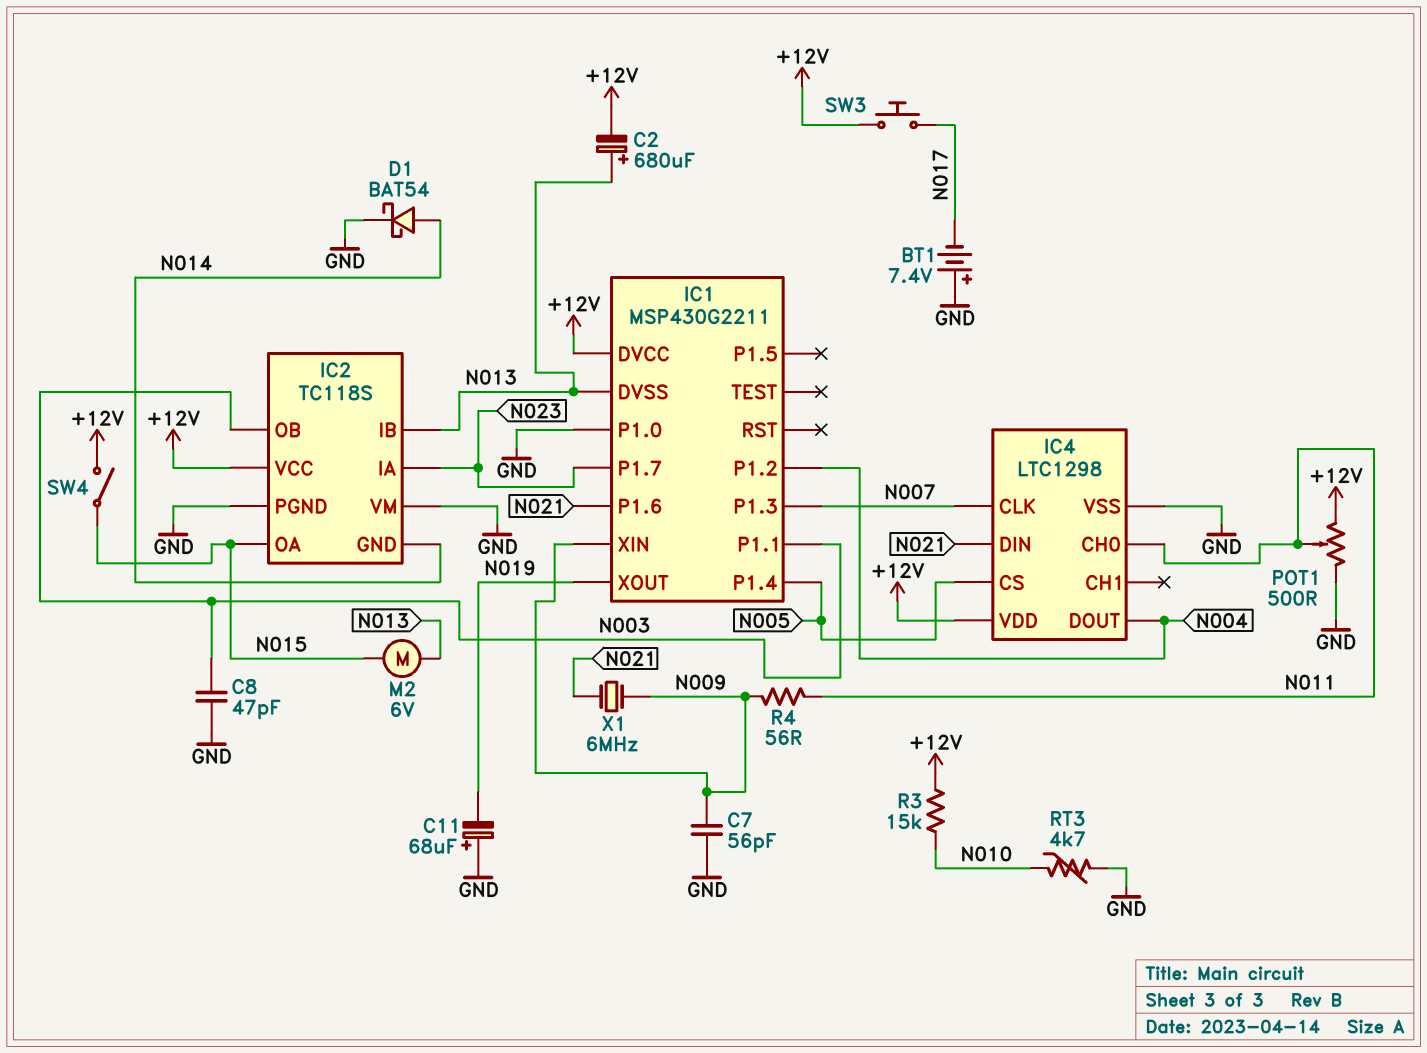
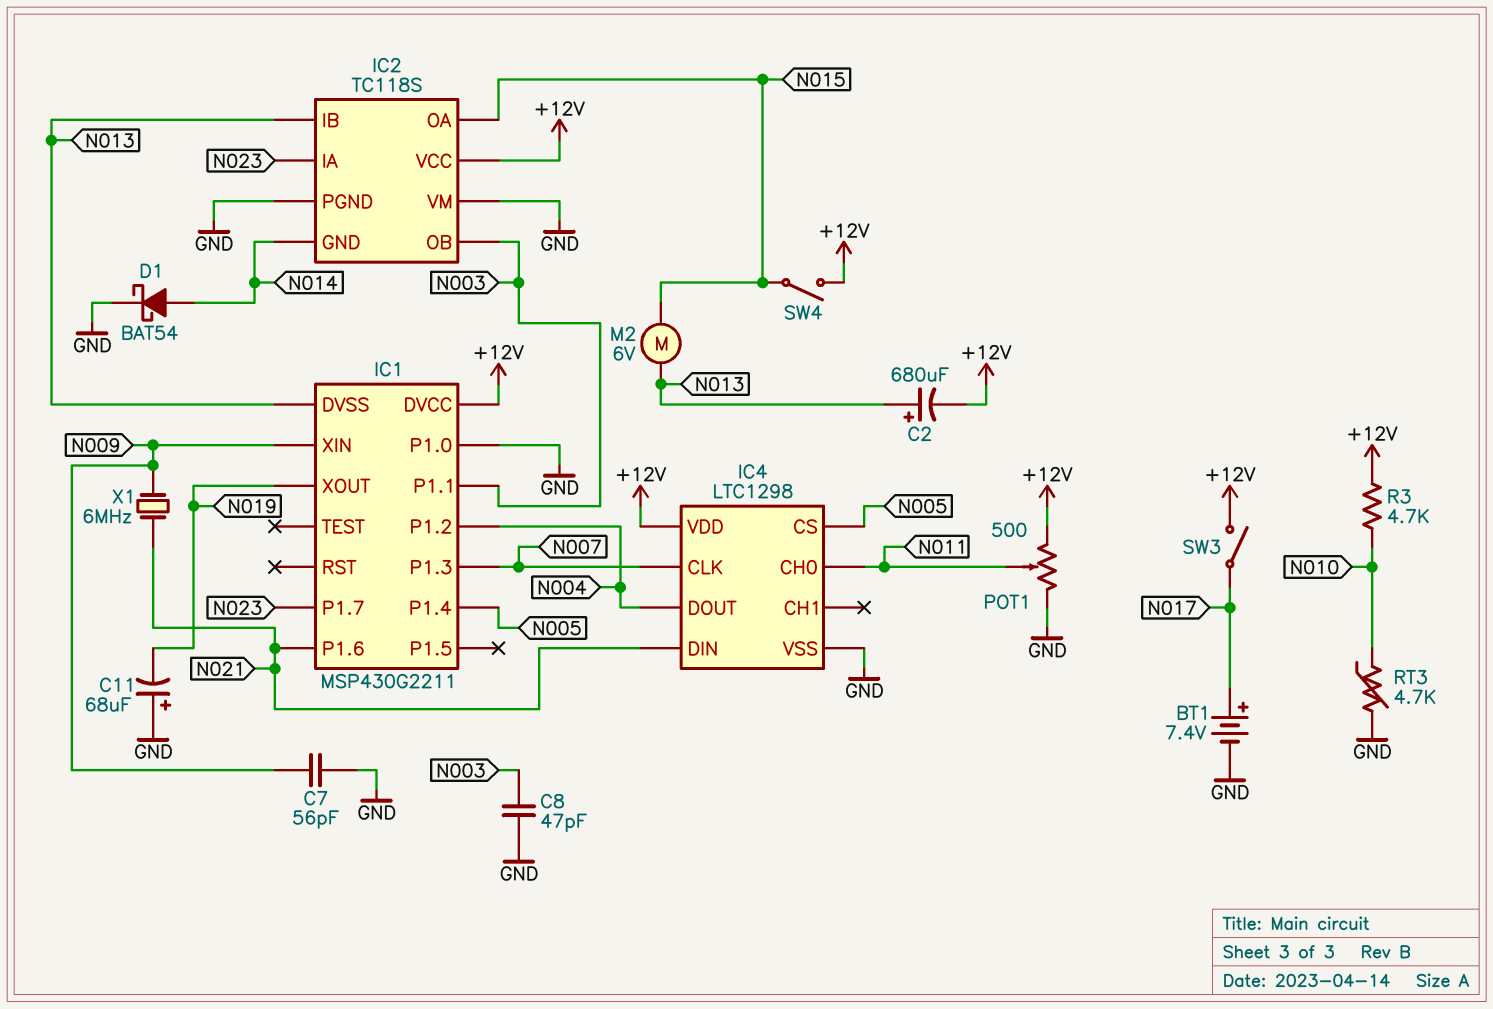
BT1: 7.4V (plus GND, minus N017) -> 7.4V (plus N017, minus GND)
R3: 15k (+12V, N010) -> 4.7k (+12V, N010)
R4: 56 (N009, N011) -> none
SW3: button (+12V, N017) -> switch (+12V, N017)

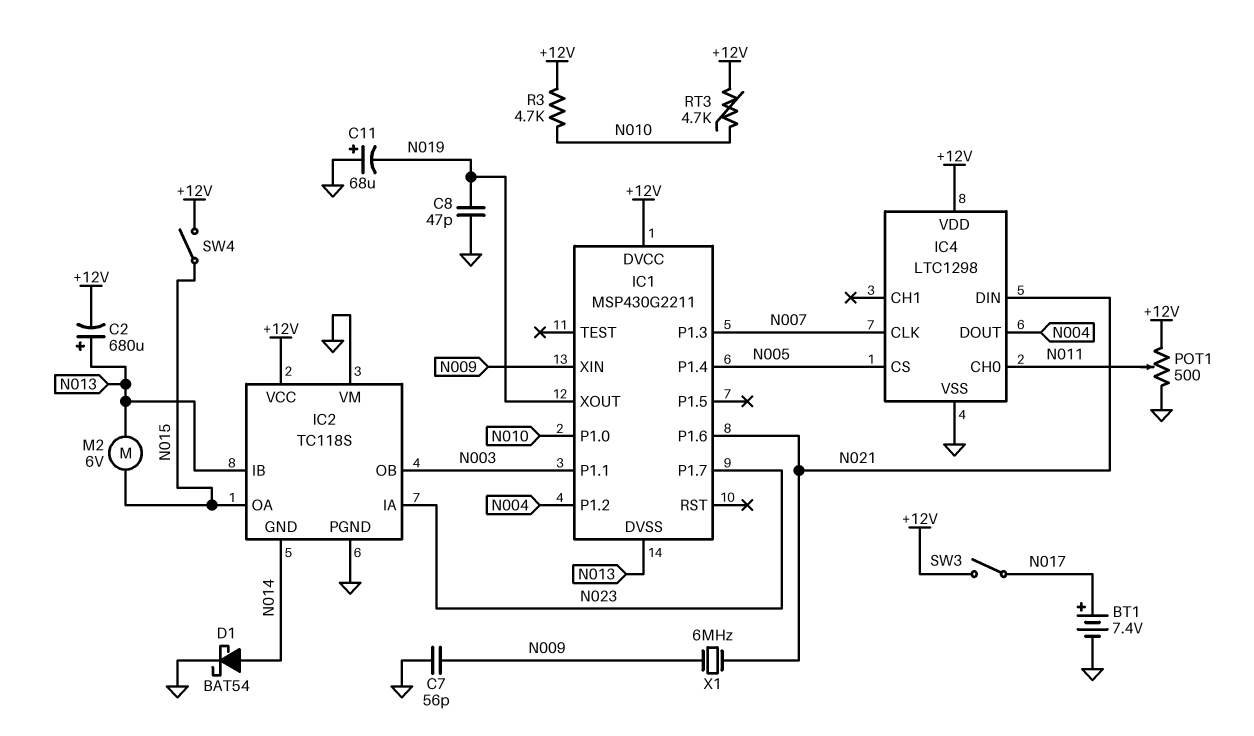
C8: 47pF (GND, N003) -> 47pF (GND, N019)
IC1 pin P1.0: GND -> N010
RT3: 4.7k (GND, N010) -> 4.7k (+12V, N010)

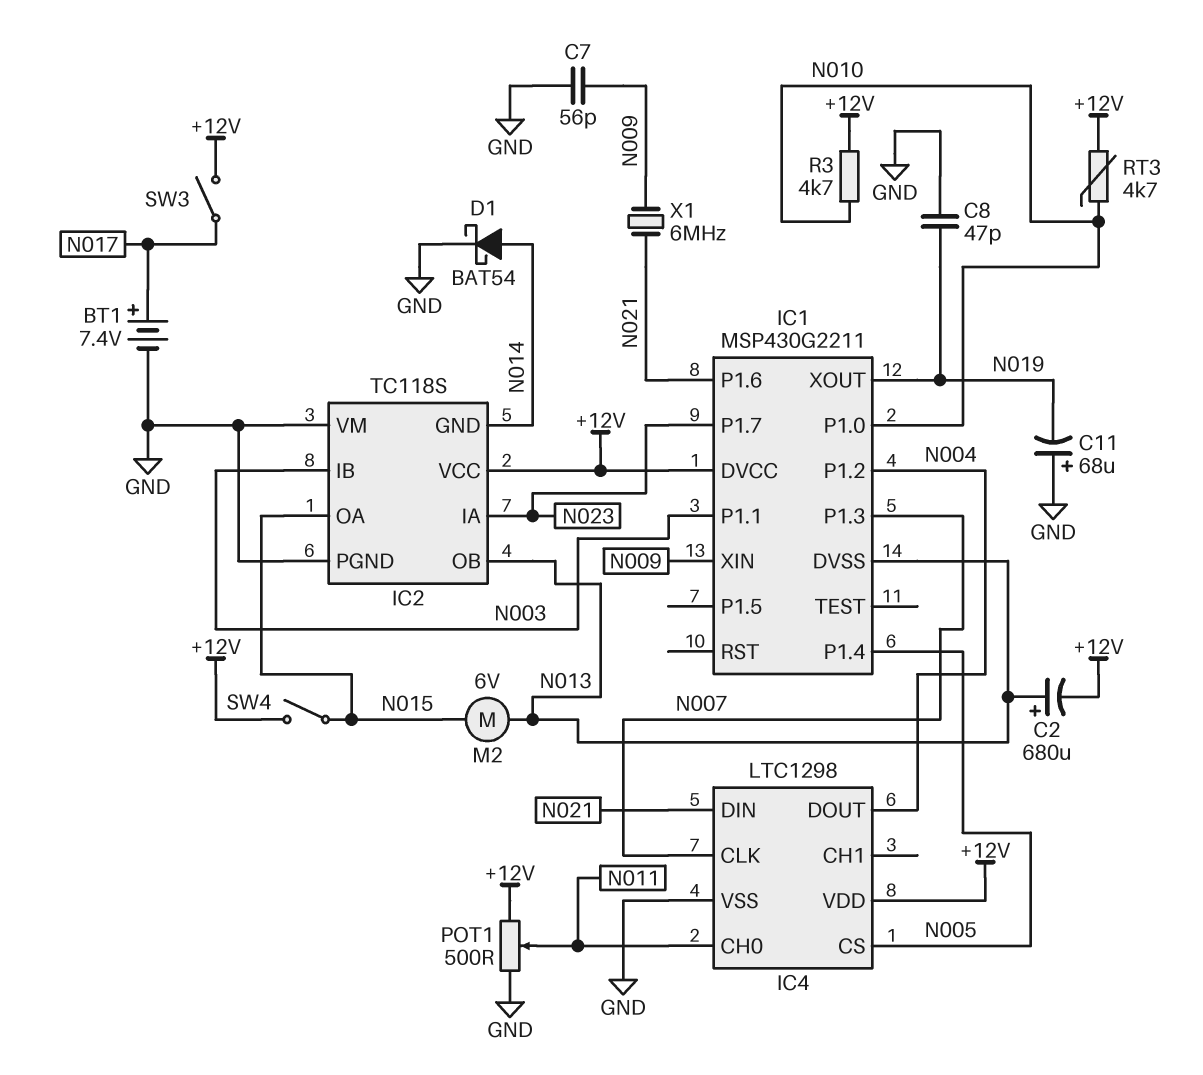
IC2 pin IB: N013 -> N003
IC2 pin OB: N003 -> N013

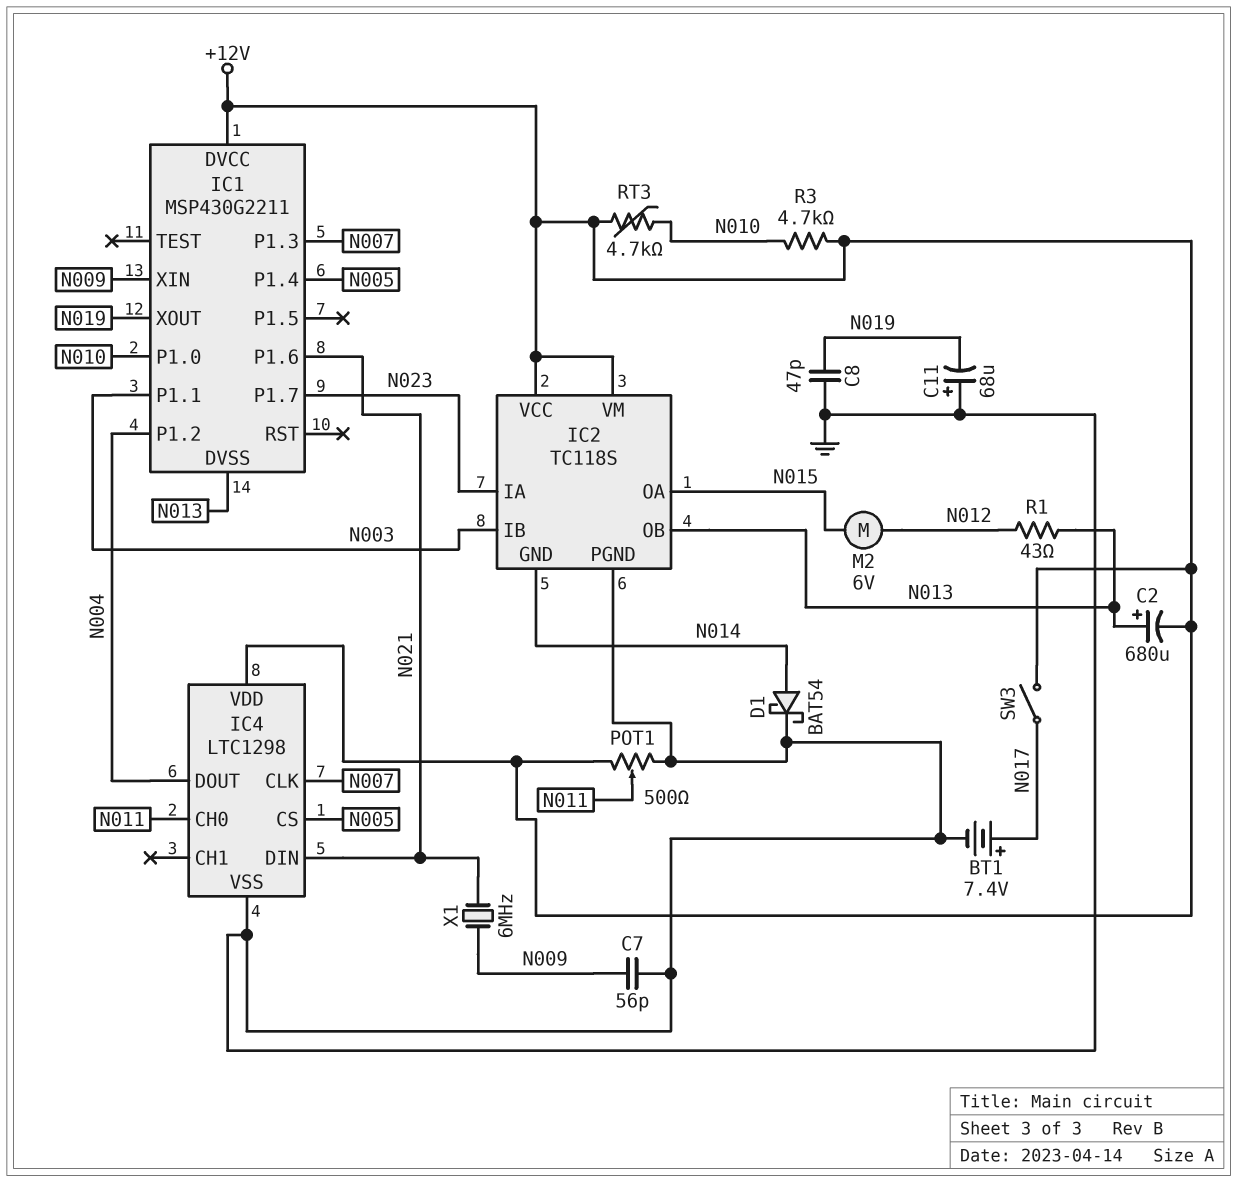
IC2 pin VM: GND -> +12V
M2: motor 6V (N013, N015) -> motor 6V (N012, N015)
R1: none -> 43 (N012, N013)
SW4: switch (+12V, N015) -> none

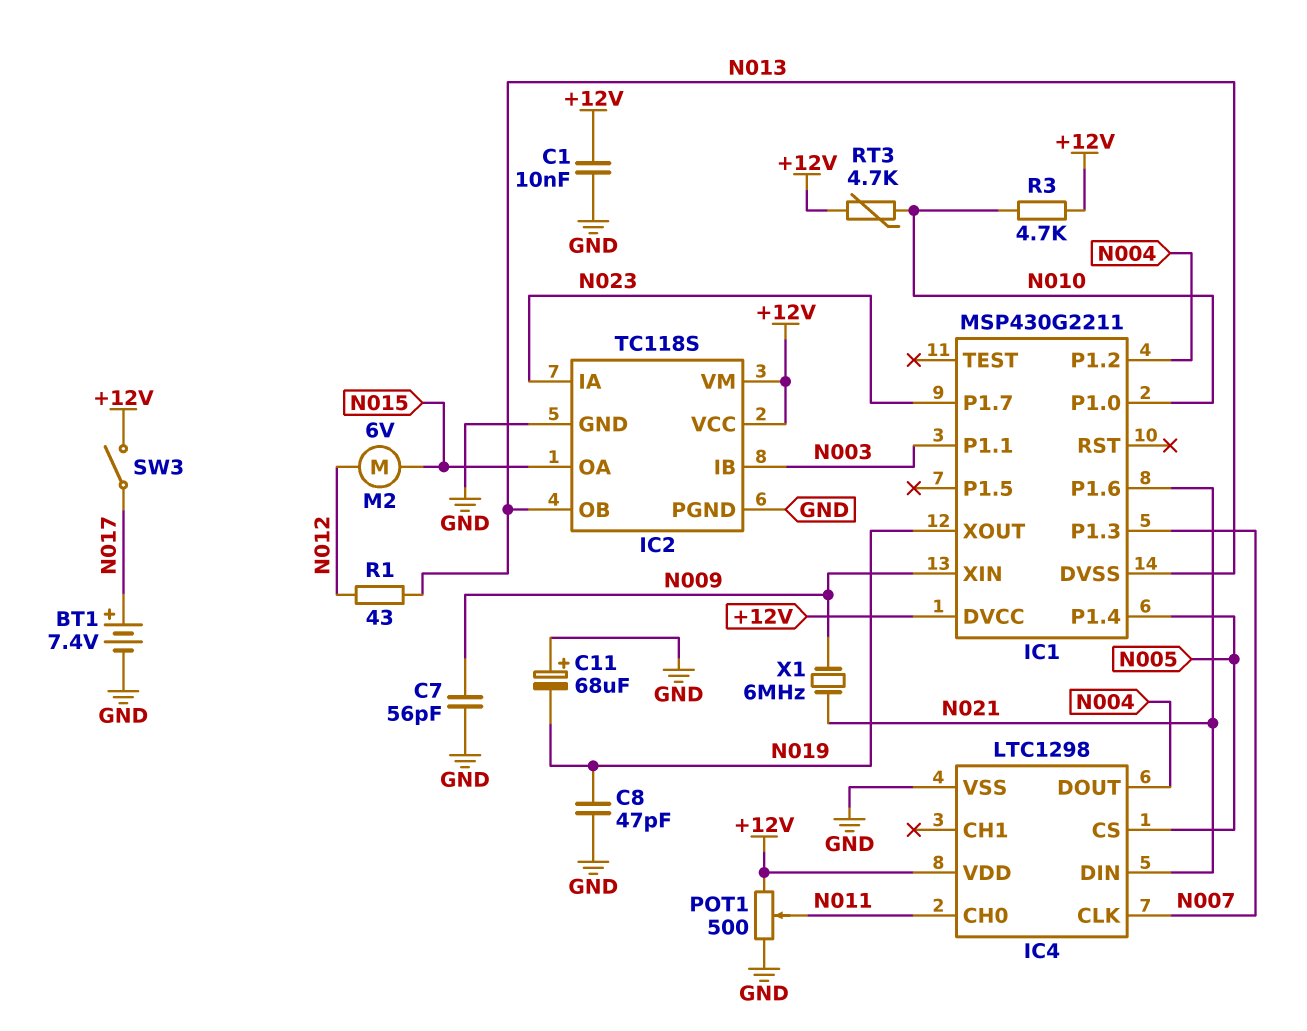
C1: none -> 10nF (+12V, GND)
C2: 680uF (plus N013, minus +12V) -> none
D1: schottky BAT54 (A N014, K GND) -> none
IC2 pin GND: N014 -> GND

